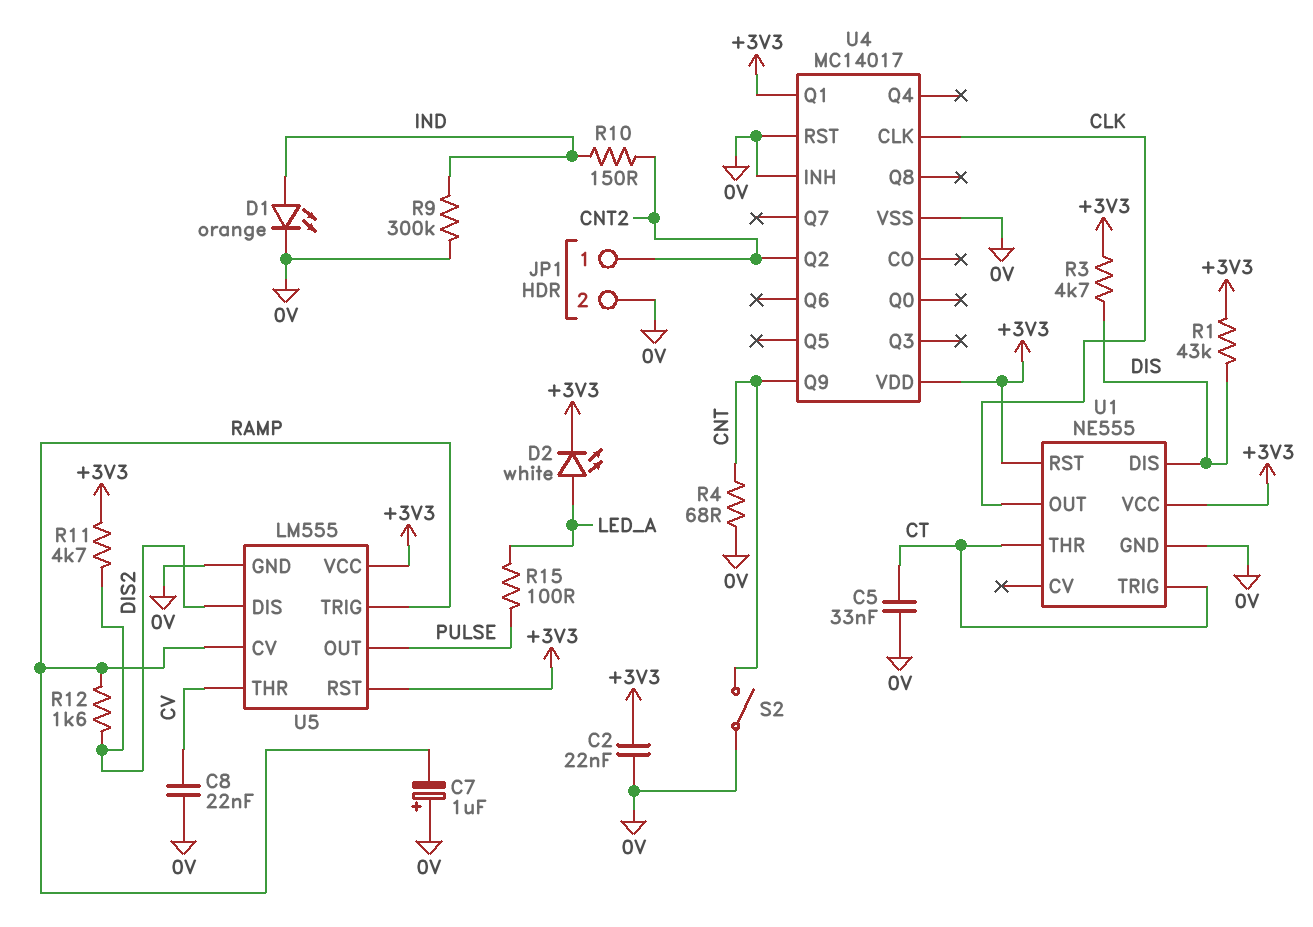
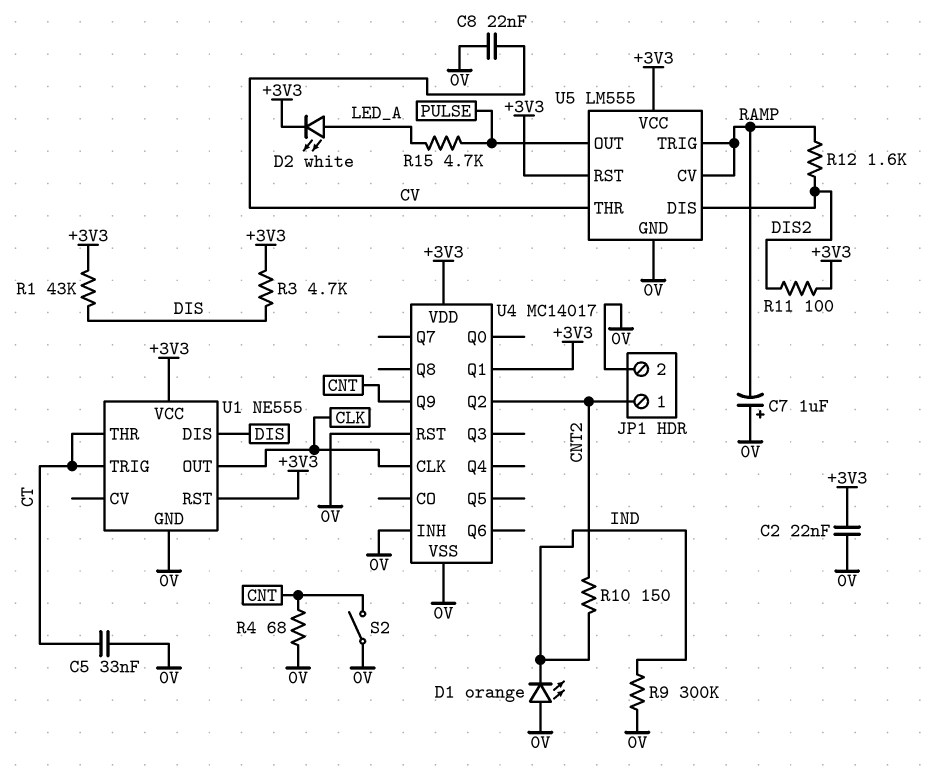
D1: LED orange (A IND, K 0V) -> LED orange (A 0V, K IND)
R11: 4.7k (+3V3, DIS2) -> 100 (+3V3, DIS2)
R15: 100 (LED_A, PULSE) -> 4.7k (LED_A, PULSE)

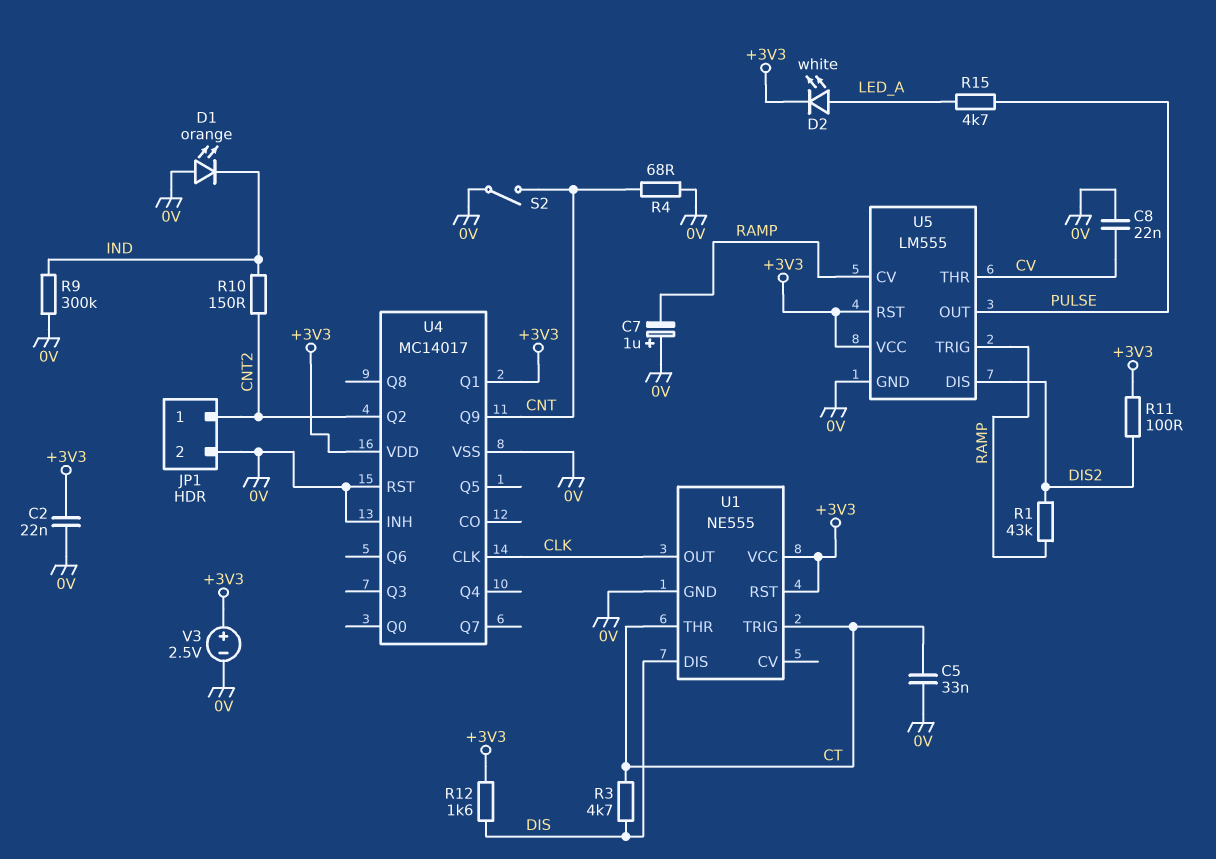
R1: 43k (+3V3, DIS) -> 43k (DIS2, RAMP)
R3: 4.7k (+3V3, DIS) -> 4.7k (CT, DIS)
R12: 1.6k (DIS2, RAMP) -> 1.6k (+3V3, DIS)
V3: none -> 2.5V (plus +3V3, minus 0V)

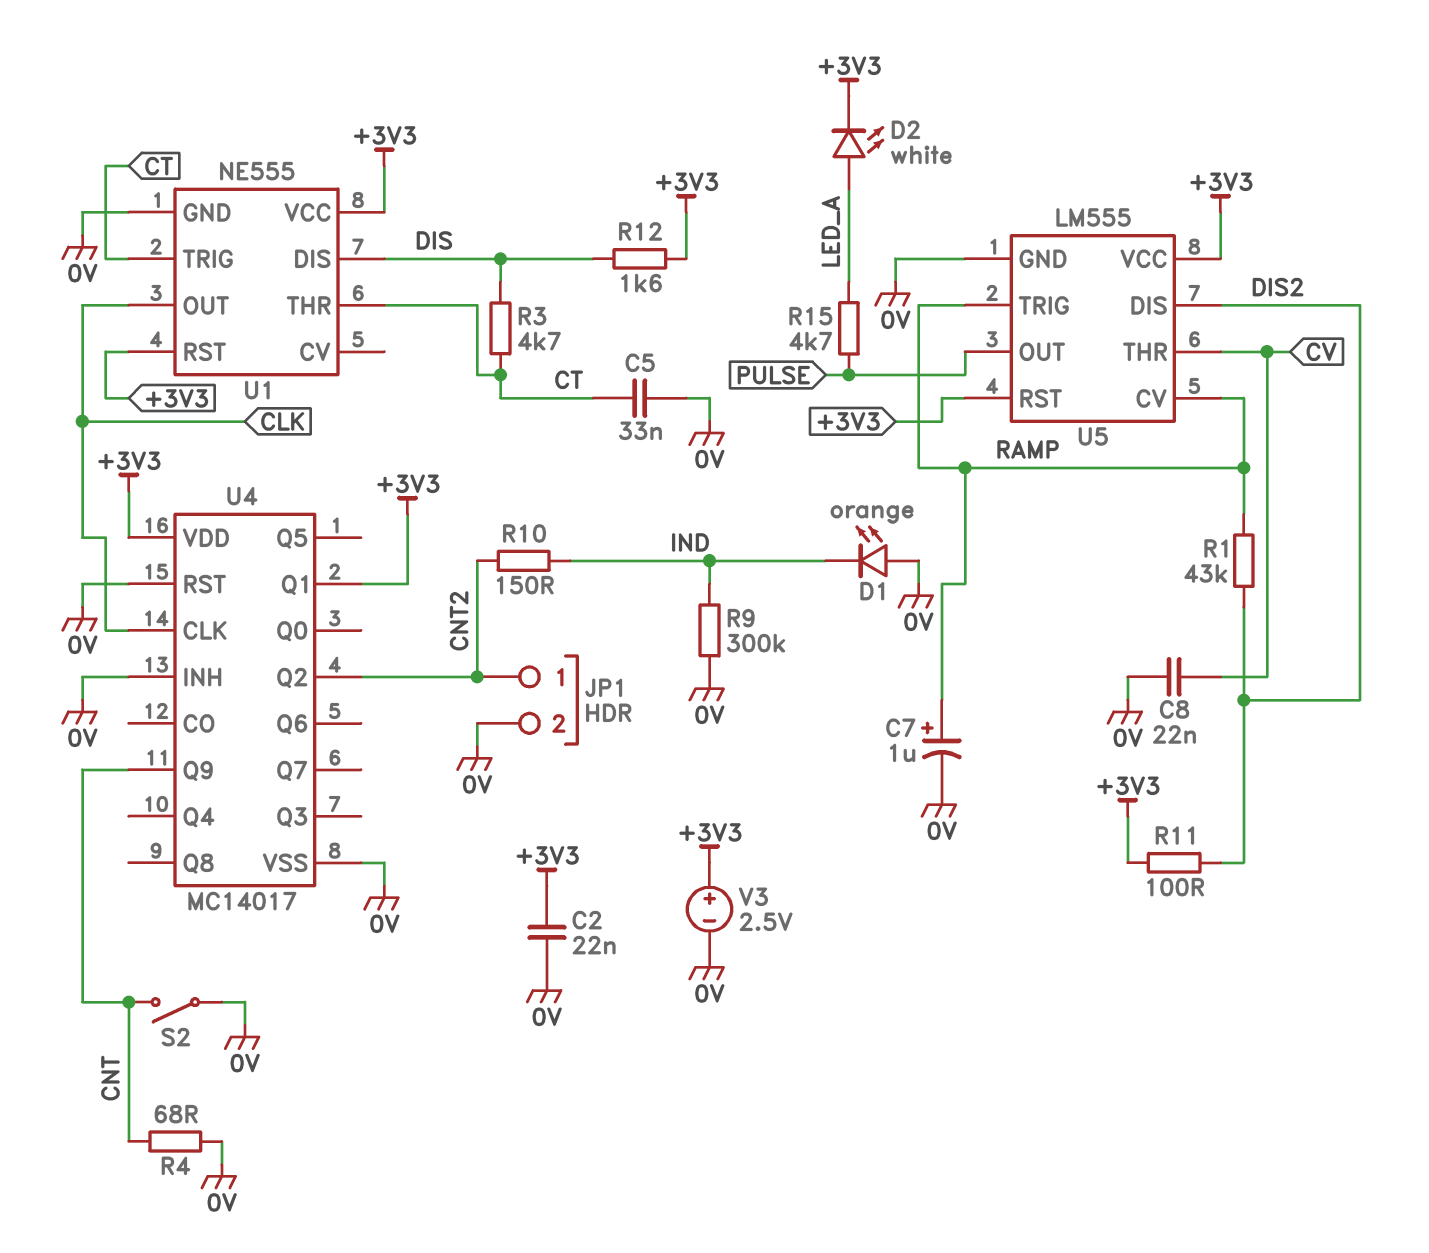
C7: 1uF (plus 0V, minus RAMP) -> 1uF (plus RAMP, minus 0V)

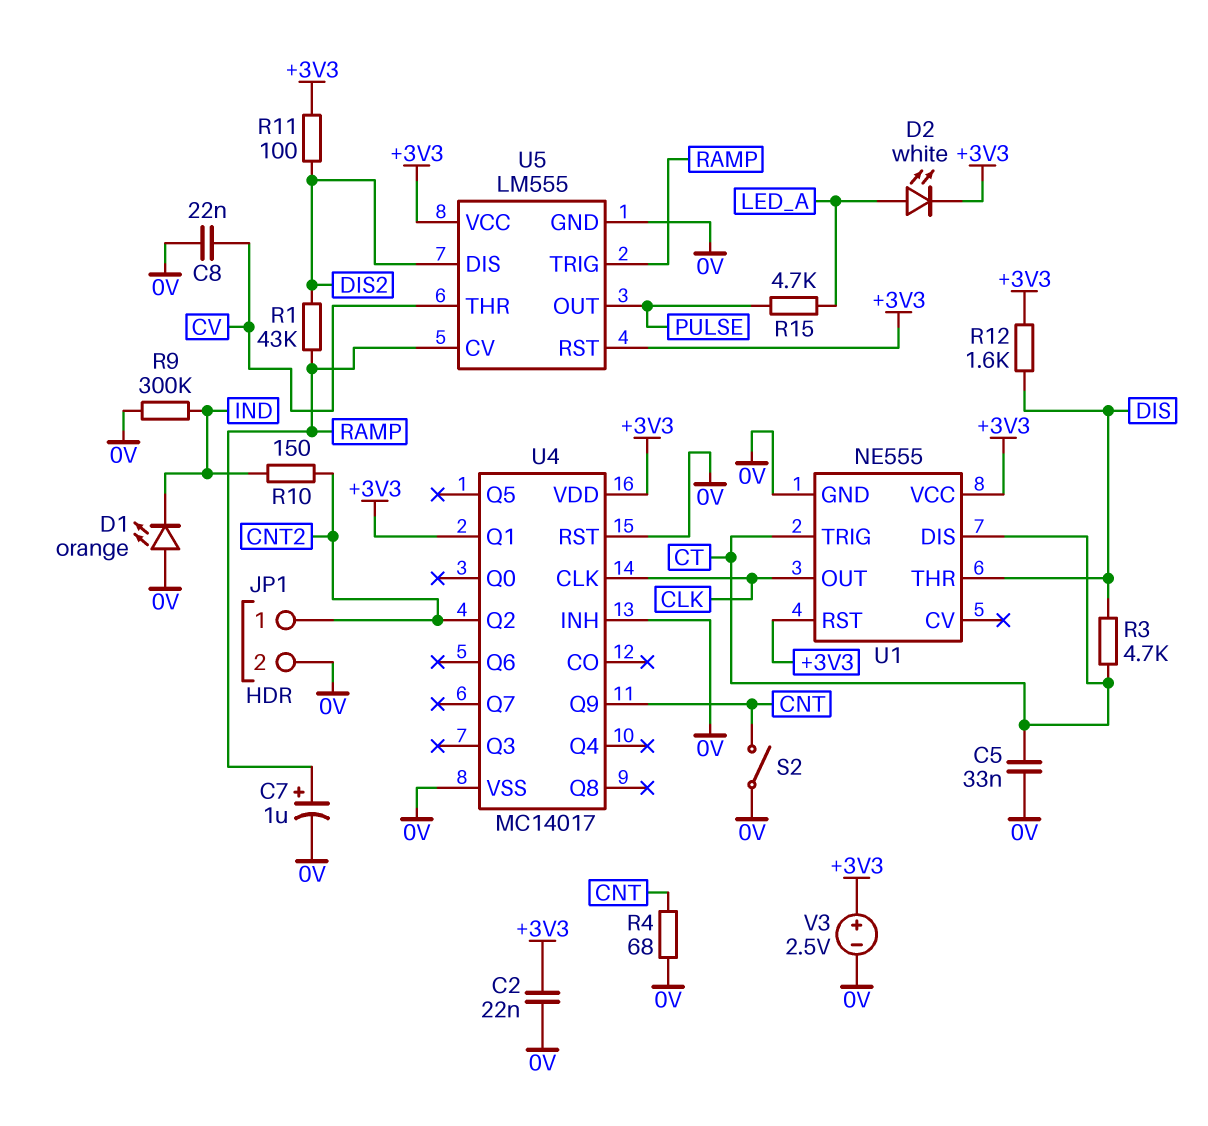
U1 pin DIS: DIS -> CT
U1 pin THR: CT -> DIS

